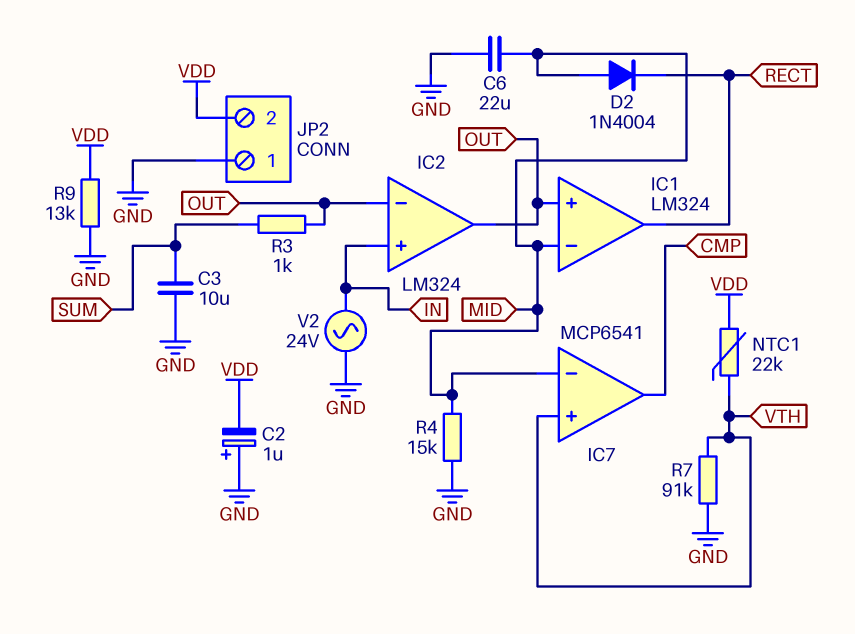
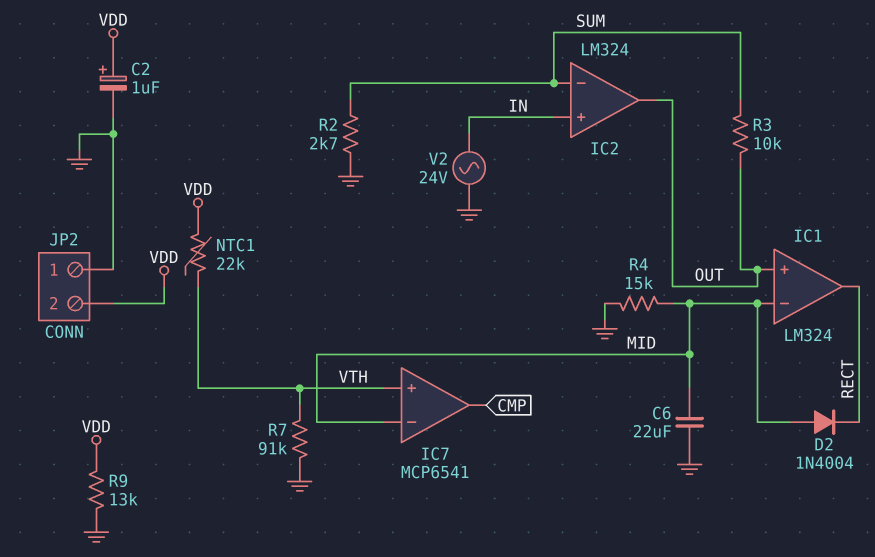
C2: 1uF (plus GND, minus VDD) -> 1uF (plus VDD, minus GND)
C3: 10uF (GND, SUM) -> none
IC2 pin in-: OUT -> SUM
R2: none -> 2.7k (GND, SUM)
R3: 1k (OUT, SUM) -> 10k (OUT, SUM)

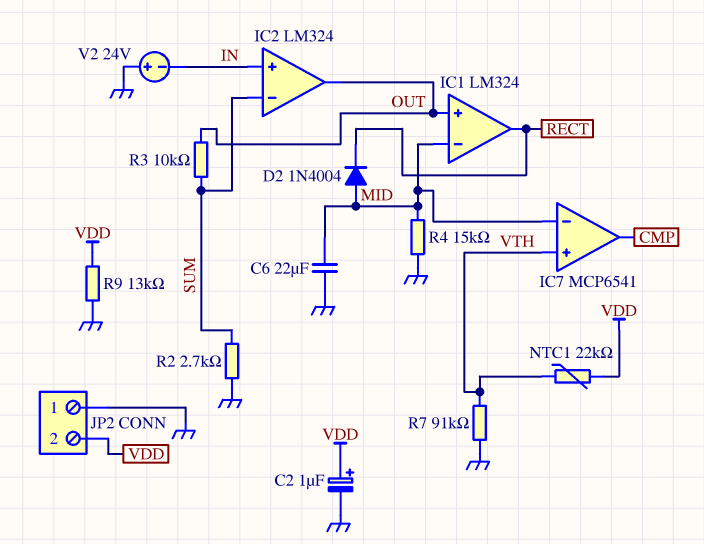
V2: AC 24V (GND, IN) -> 24V (plus GND, minus IN)

